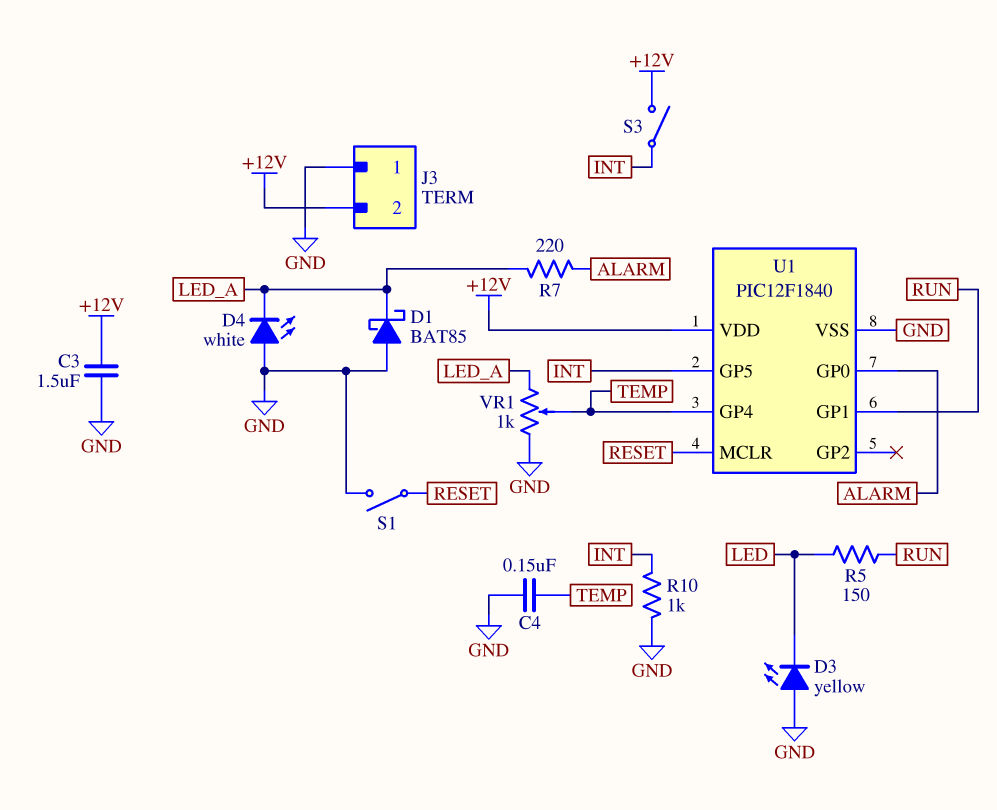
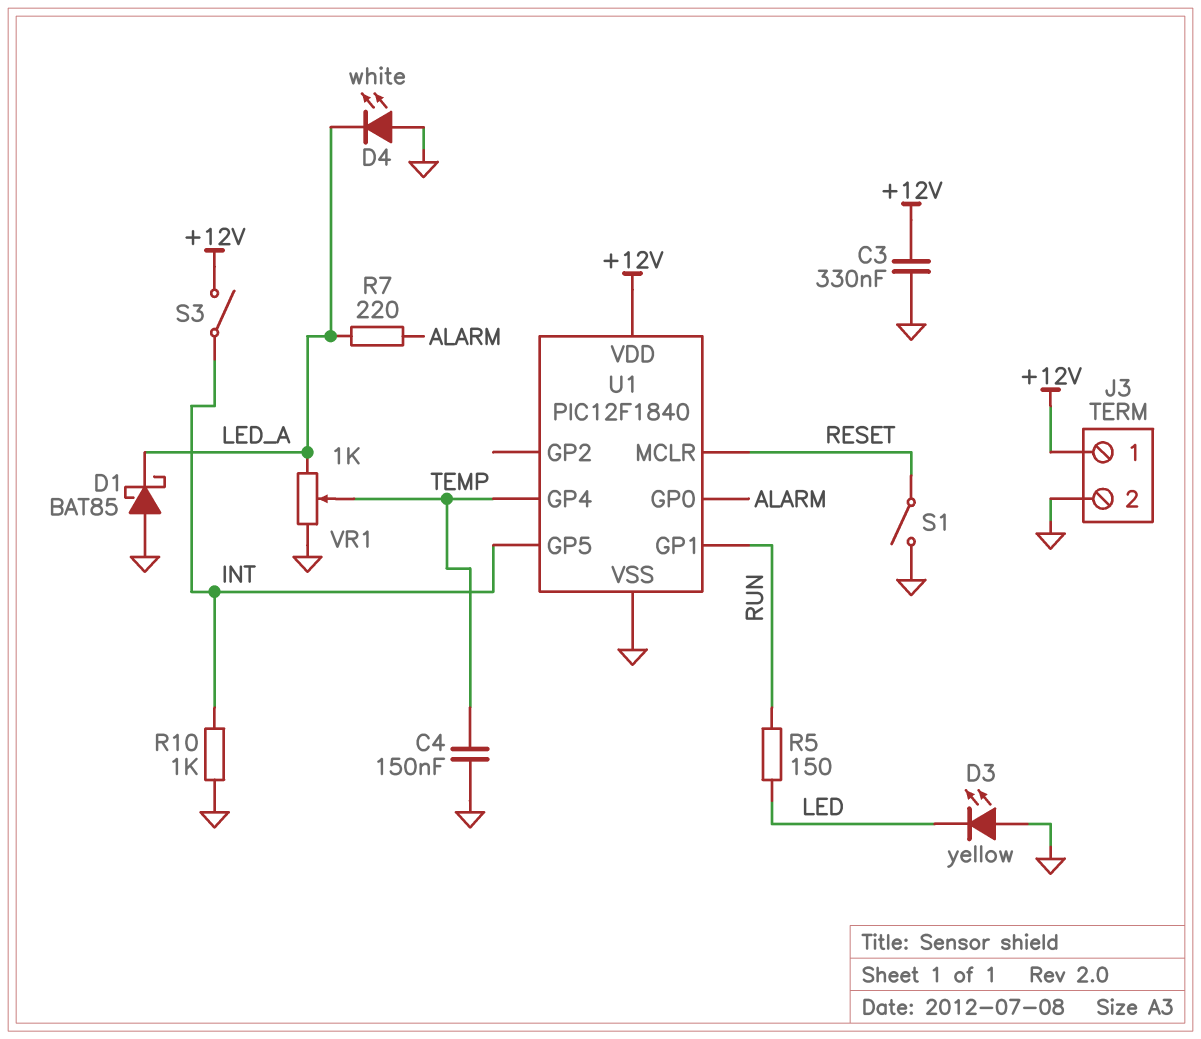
C3: 1.5uF (+12V, GND) -> 330nF (+12V, GND)
J3 pin 1: GND -> +12V
J3 pin 2: +12V -> GND

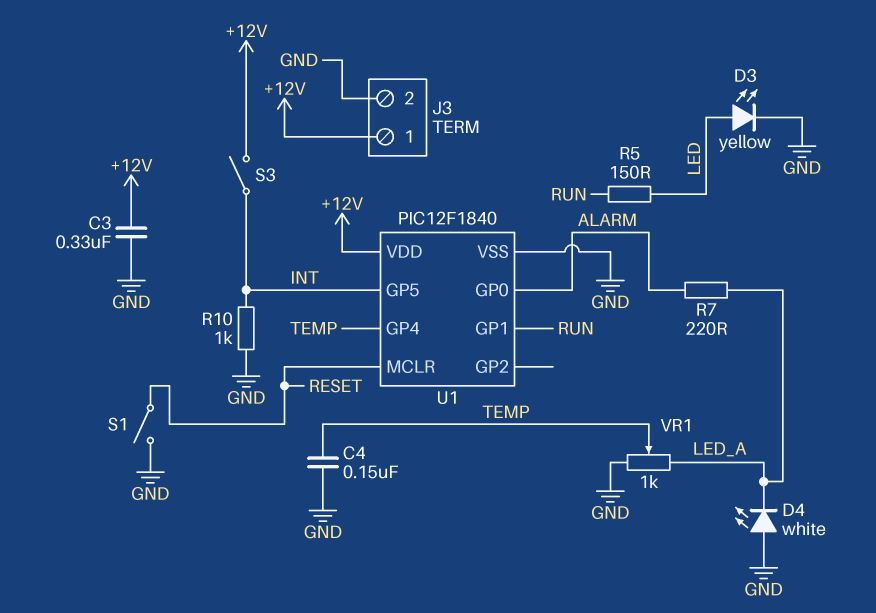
D1: schottky BAT85 (A GND, K LED_A) -> none
D3: LED yellow (A GND, K LED) -> LED yellow (A LED, K GND)

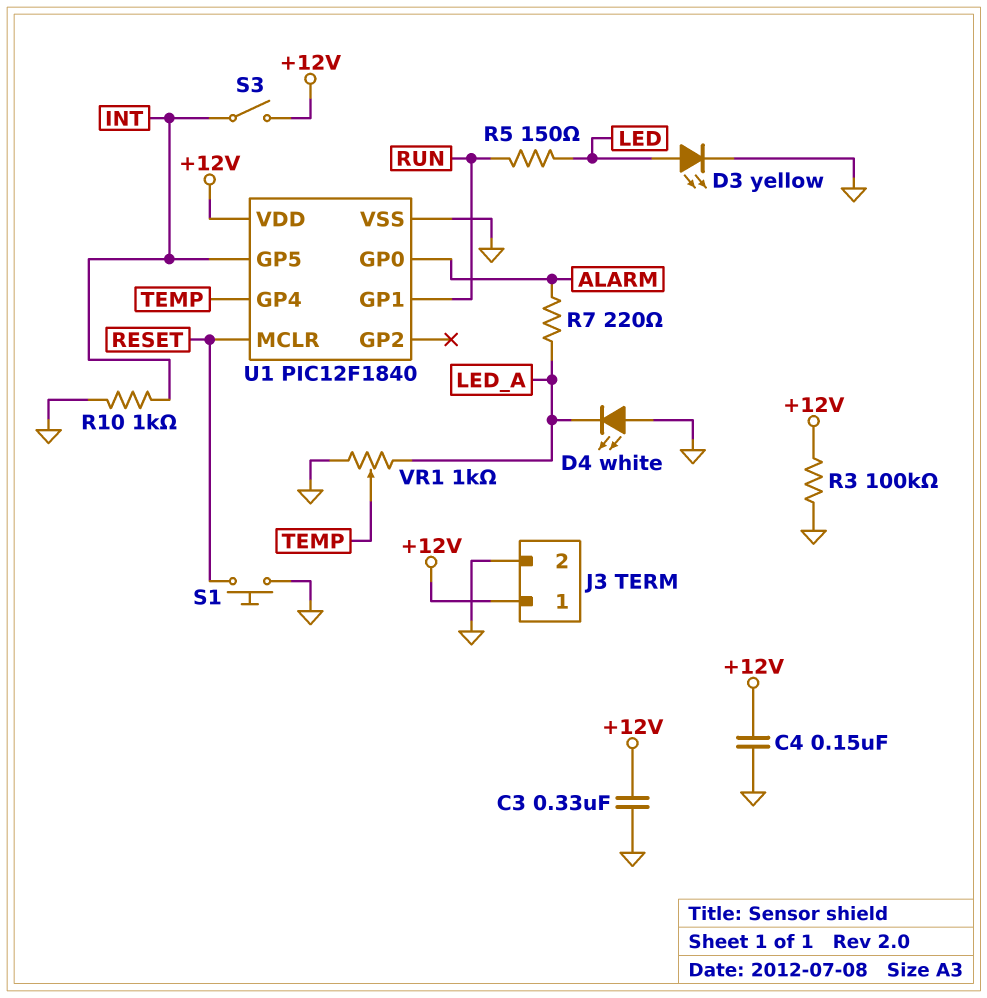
C4: 150nF (GND, TEMP) -> 150nF (+12V, GND)
R3: none -> 100k (+12V, GND)
S1: switch (GND, RESET) -> button (GND, RESET)

